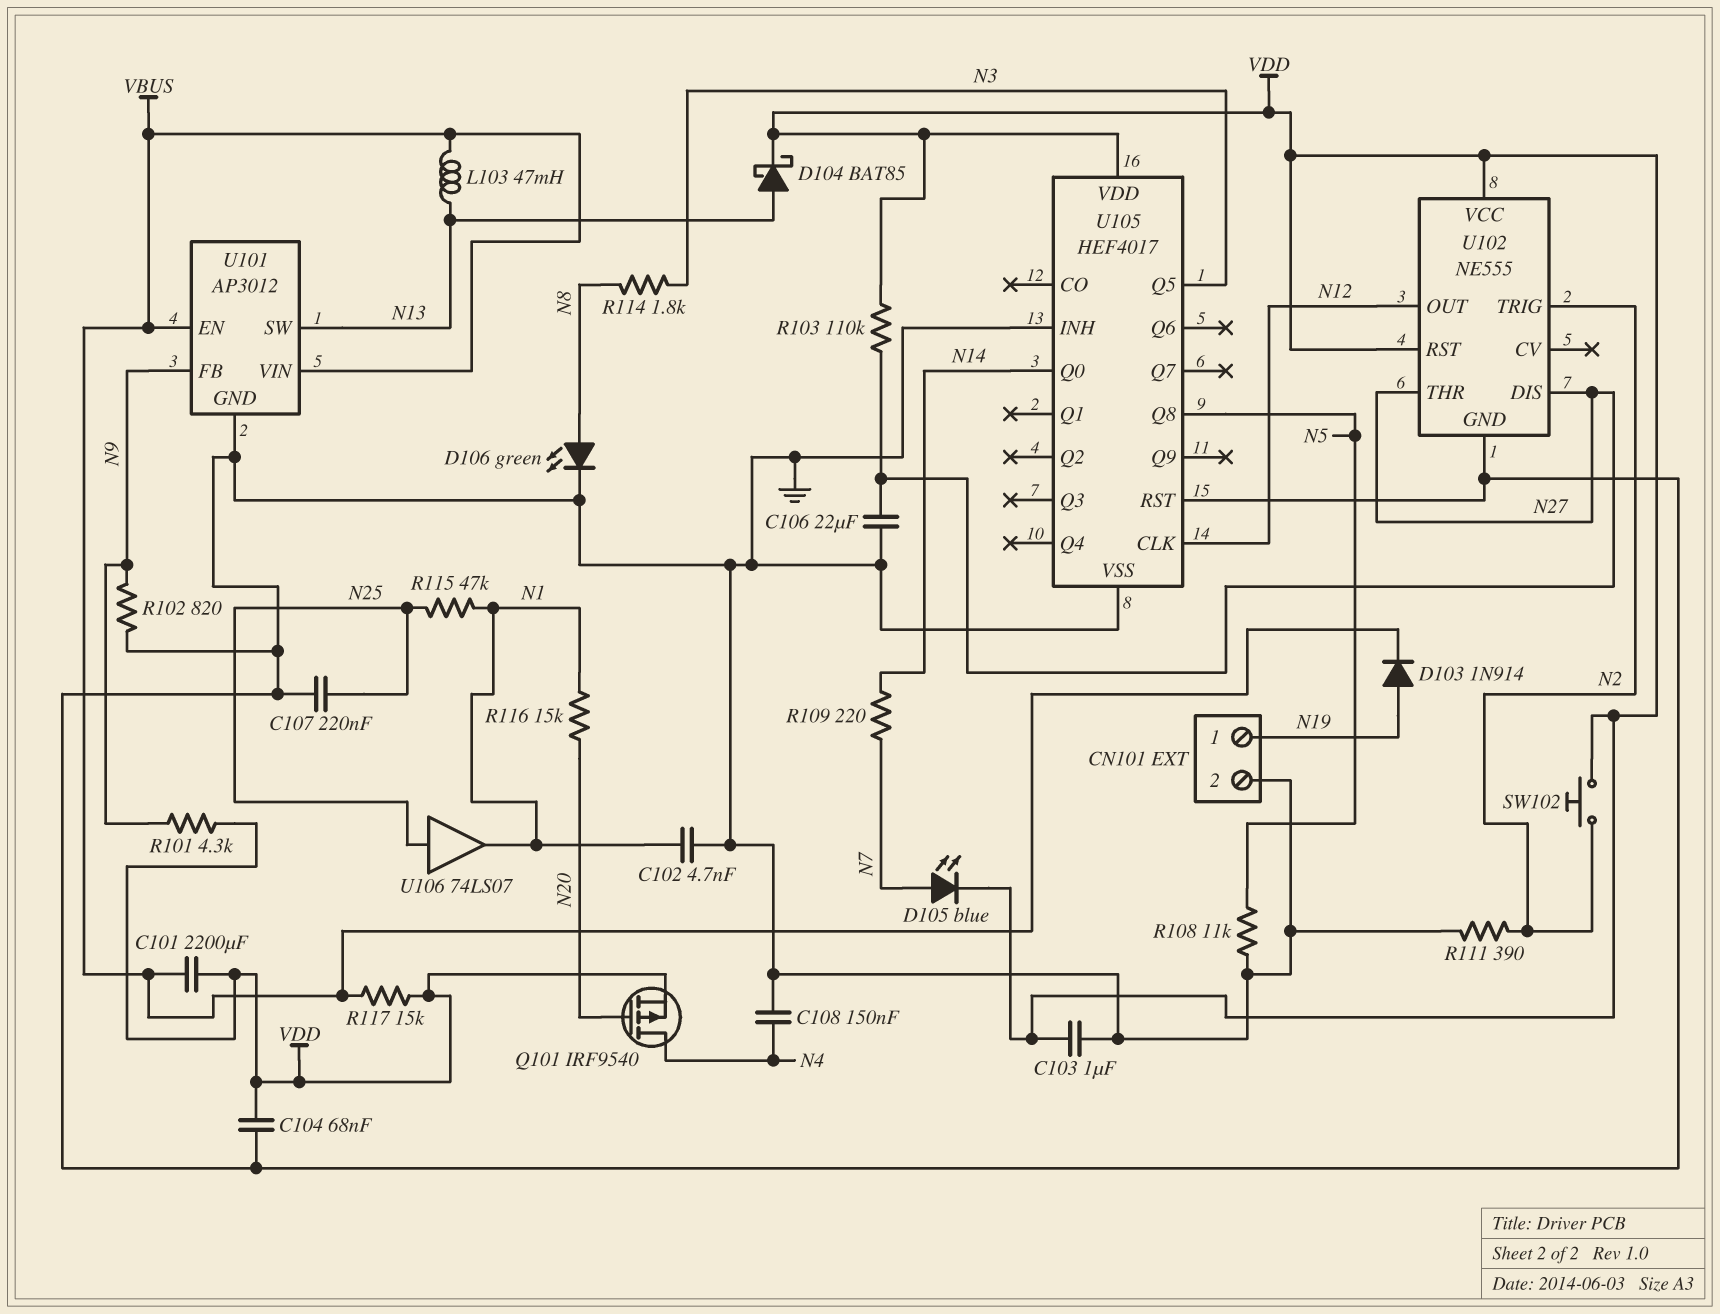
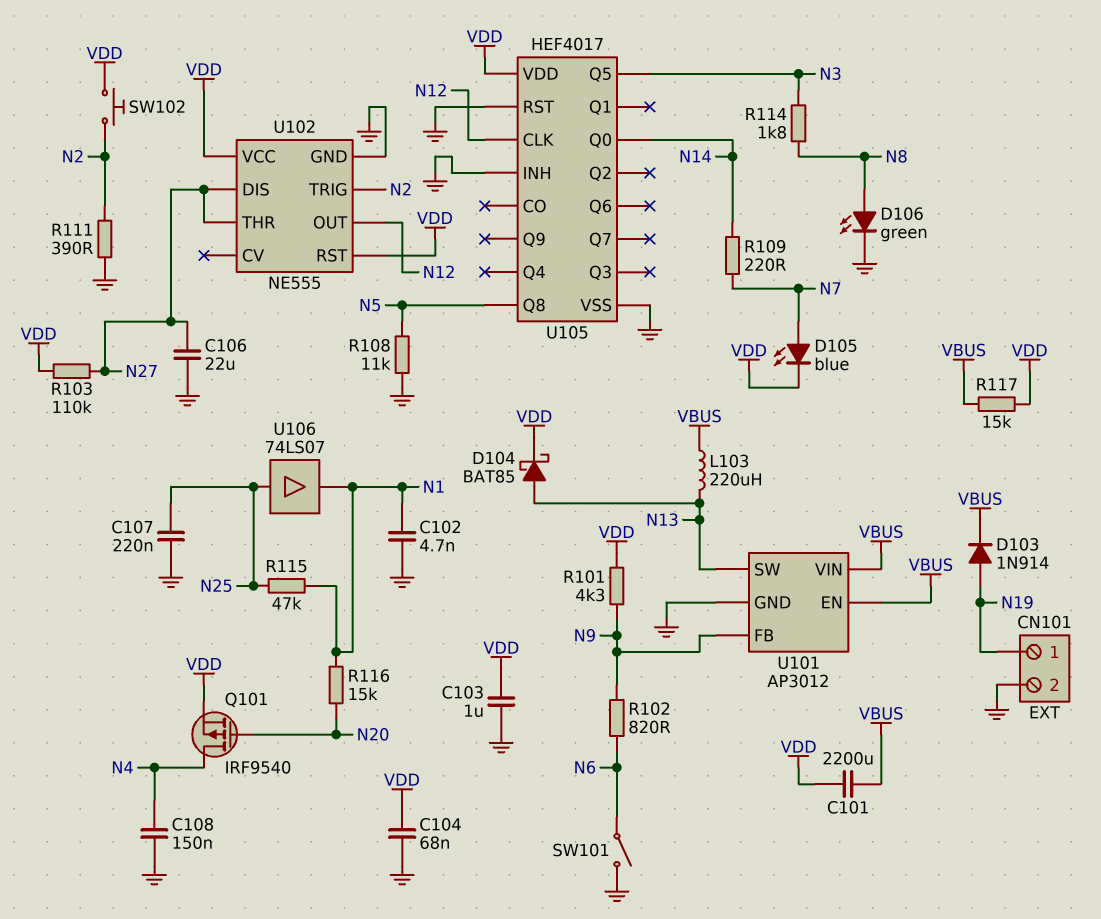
L103: 47mH (N13, VBUS) -> 220uH (N13, VBUS)
R102: 820 (GND, N9) -> 820 (N6, N9)
SW101: none -> switch (GND, N6)

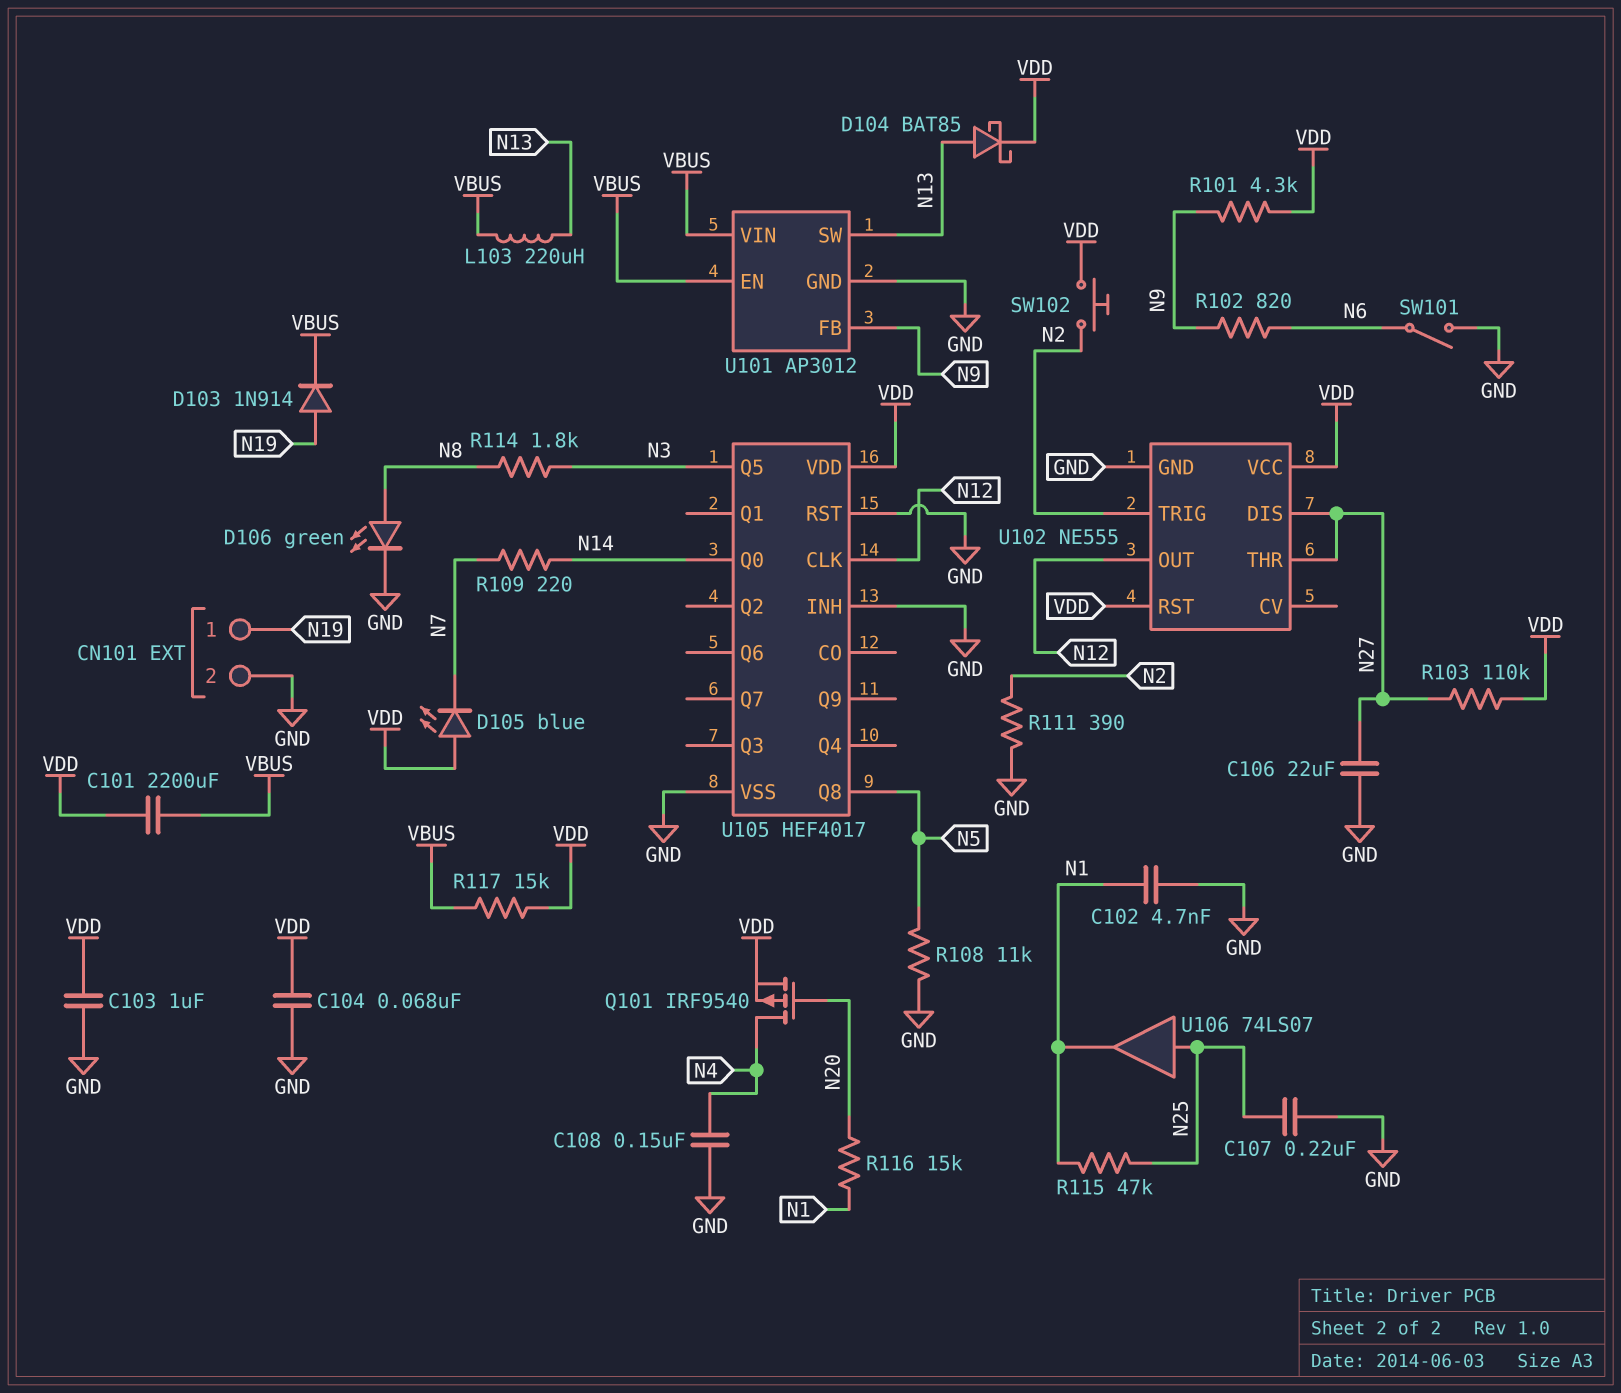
D105: LED blue (A N7, K VDD) -> LED blue (A VDD, K N7)

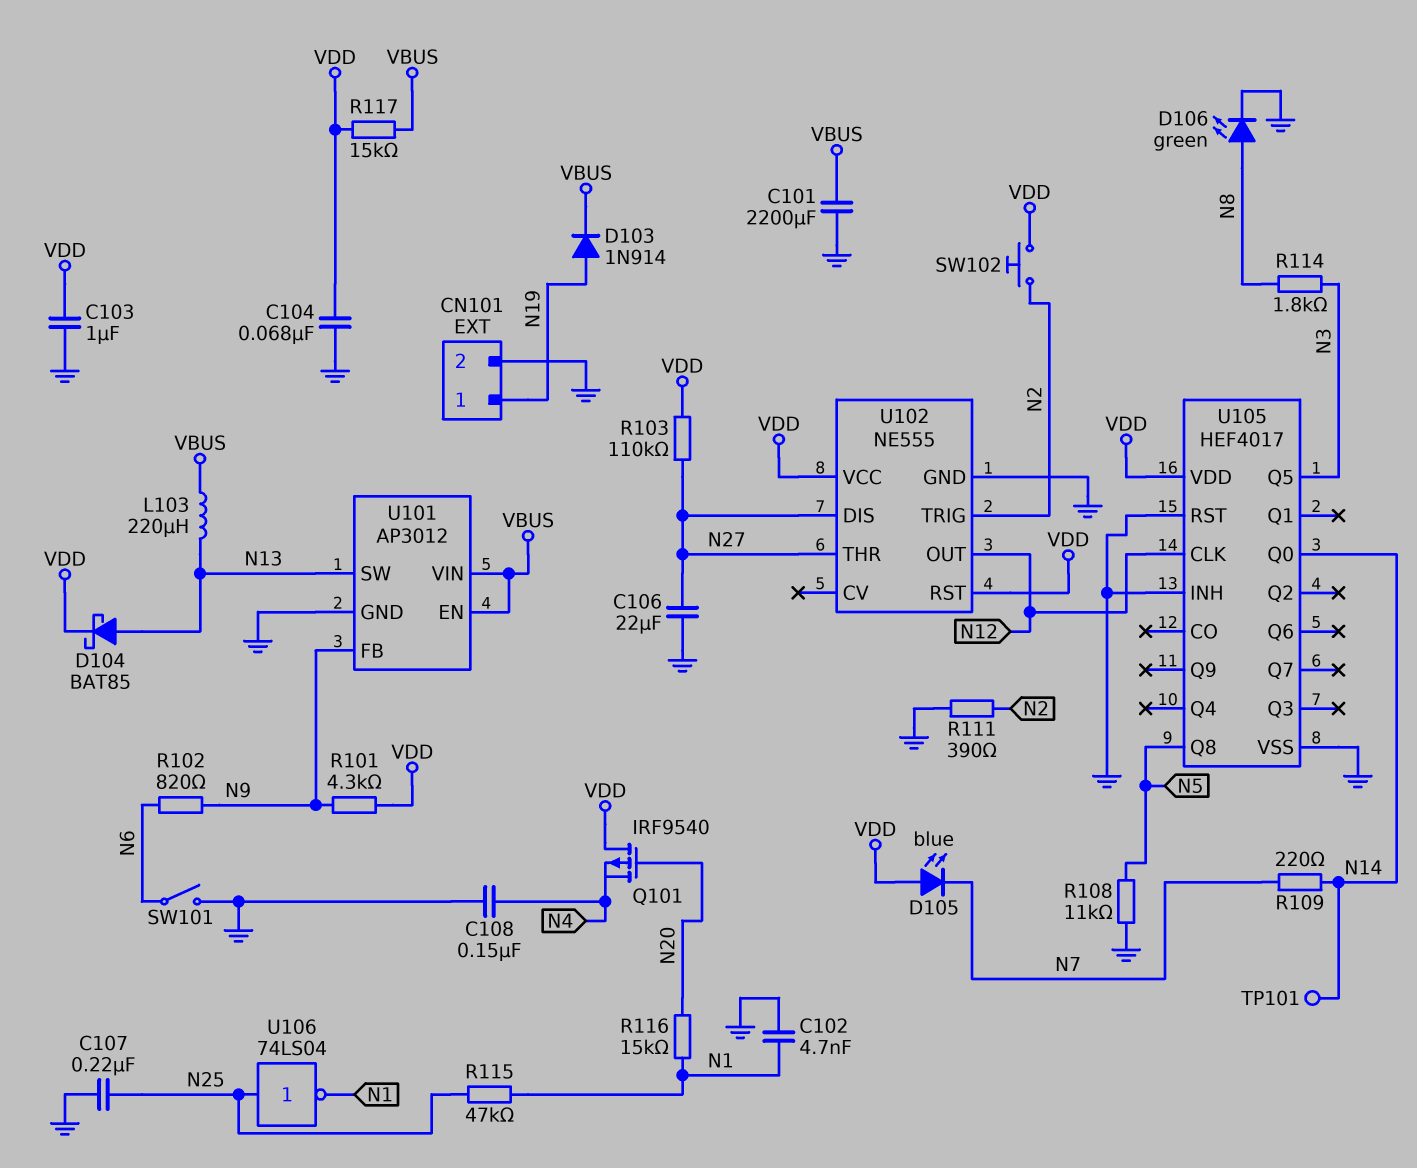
C101: 2200uF (VBUS, VDD) -> 2200uF (GND, VBUS)
Q101: PMOS IRF9540 (G N20, D N4, S VDD) -> PMOS IRF9540 (G N20, D VDD, S N4)
TP101: none -> test point (N14)
U106: buffer 74LS07 (in N25, out N1) -> NOT 74LS04 (in N25, out N1)

